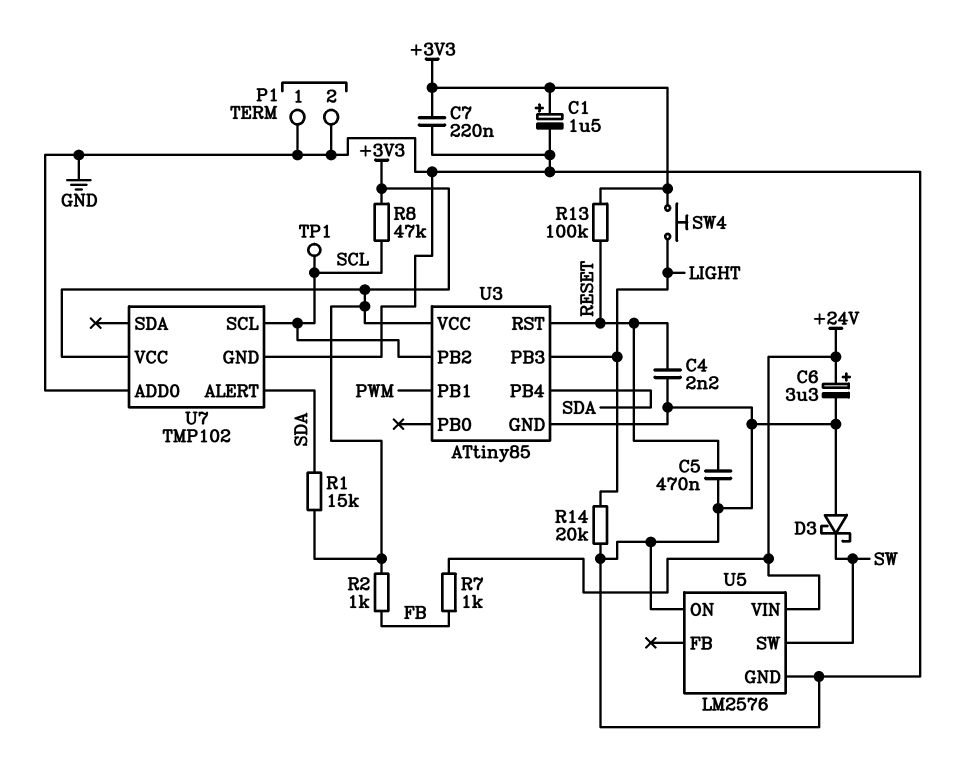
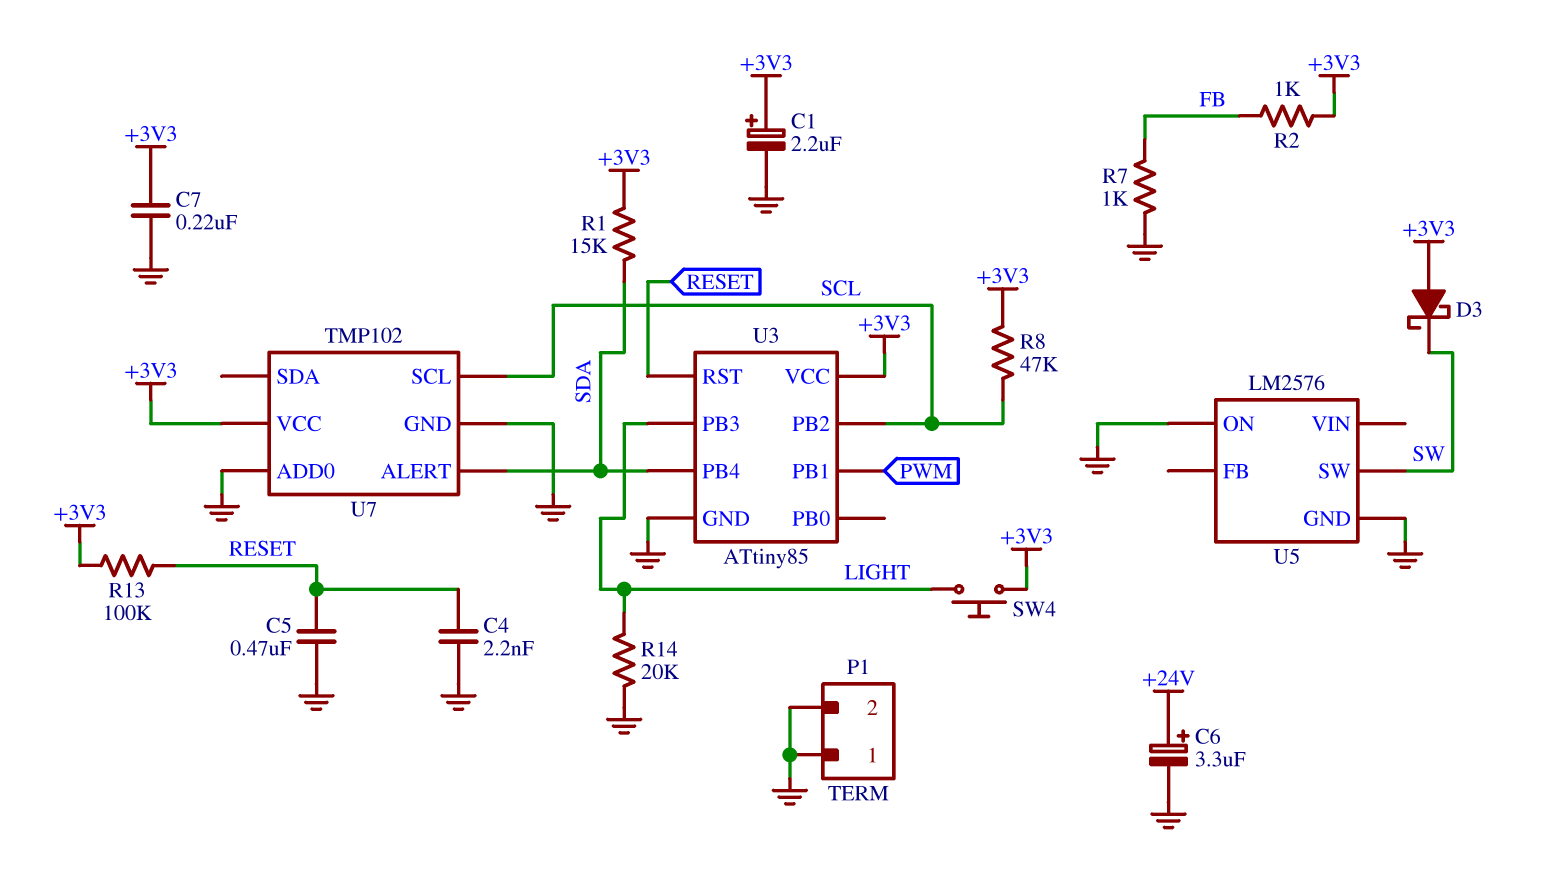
C1: 1.5uF (plus +3V3, minus GND) -> 2.2uF (plus +3V3, minus GND)
D3: schottky (A GND, K SW) -> schottky (A +3V3, K SW)
R7: 1k (+24V, FB) -> 1k (FB, GND)
TP1: test point (SCL) -> none
U5 pin VIN: +24V -> none

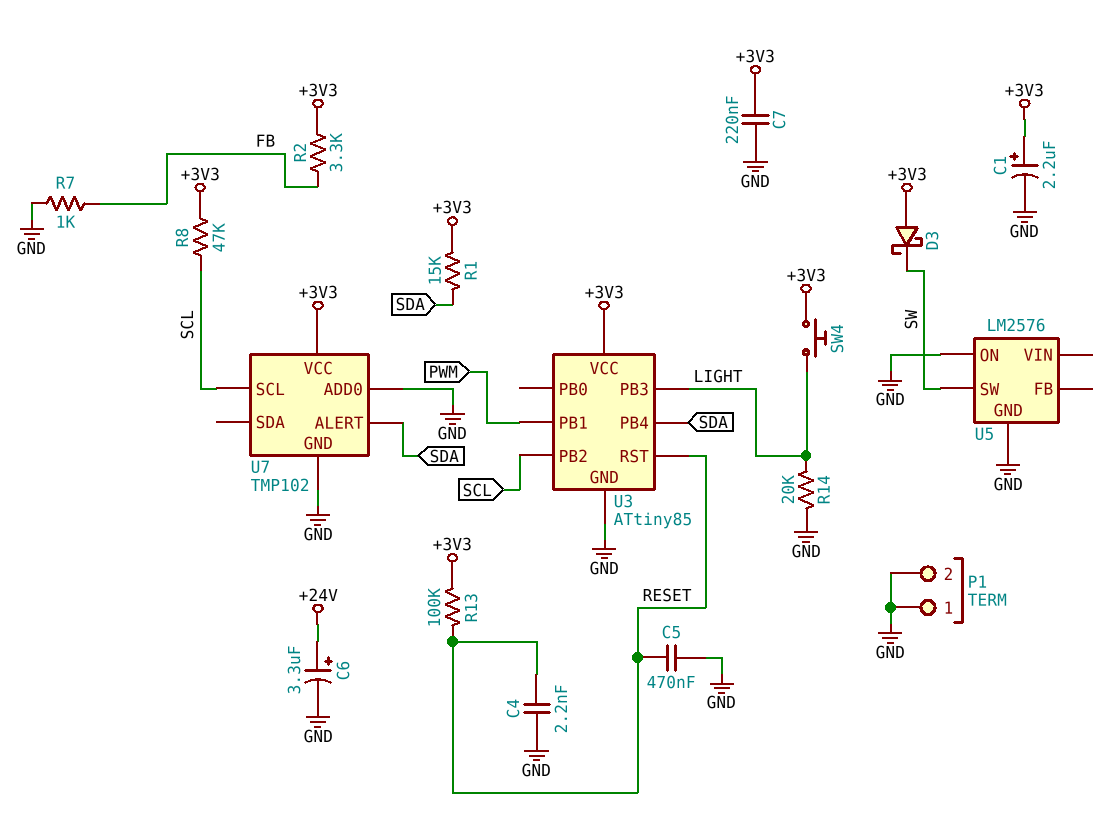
R2: 1k (+3V3, FB) -> 3.3k (+3V3, FB)

